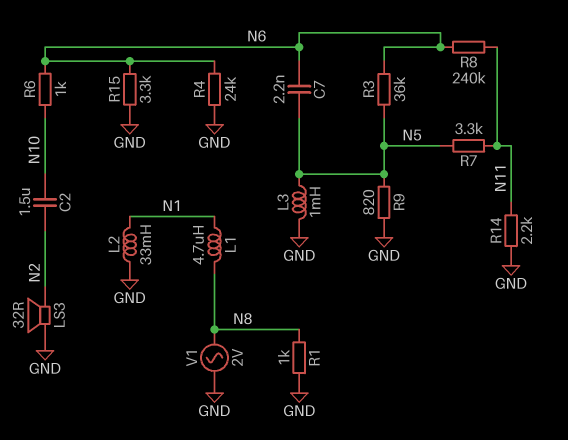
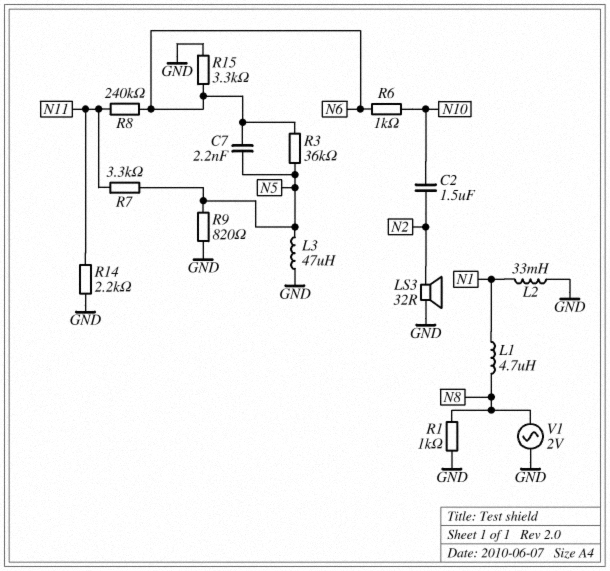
L3: 1mH (GND, N5) -> 47uH (GND, N5)
R4: 24k (GND, N6) -> none

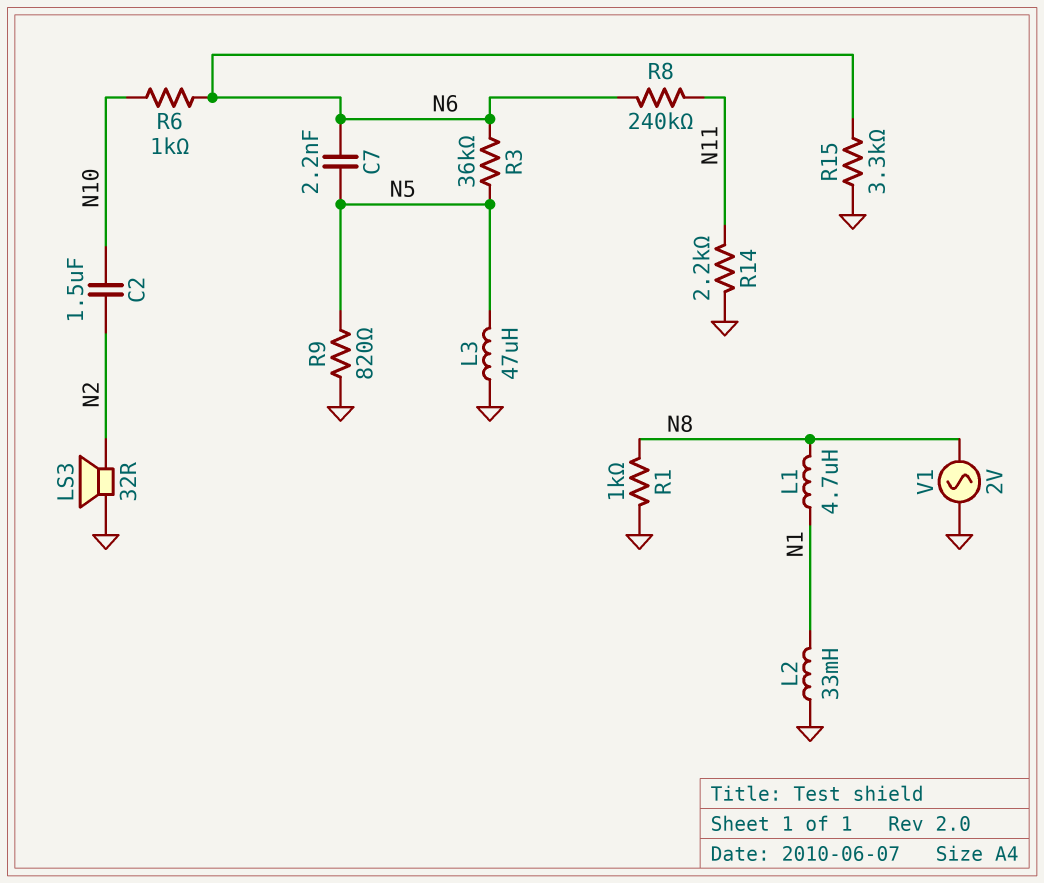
R7: 3.3k (N5, N11) -> none

